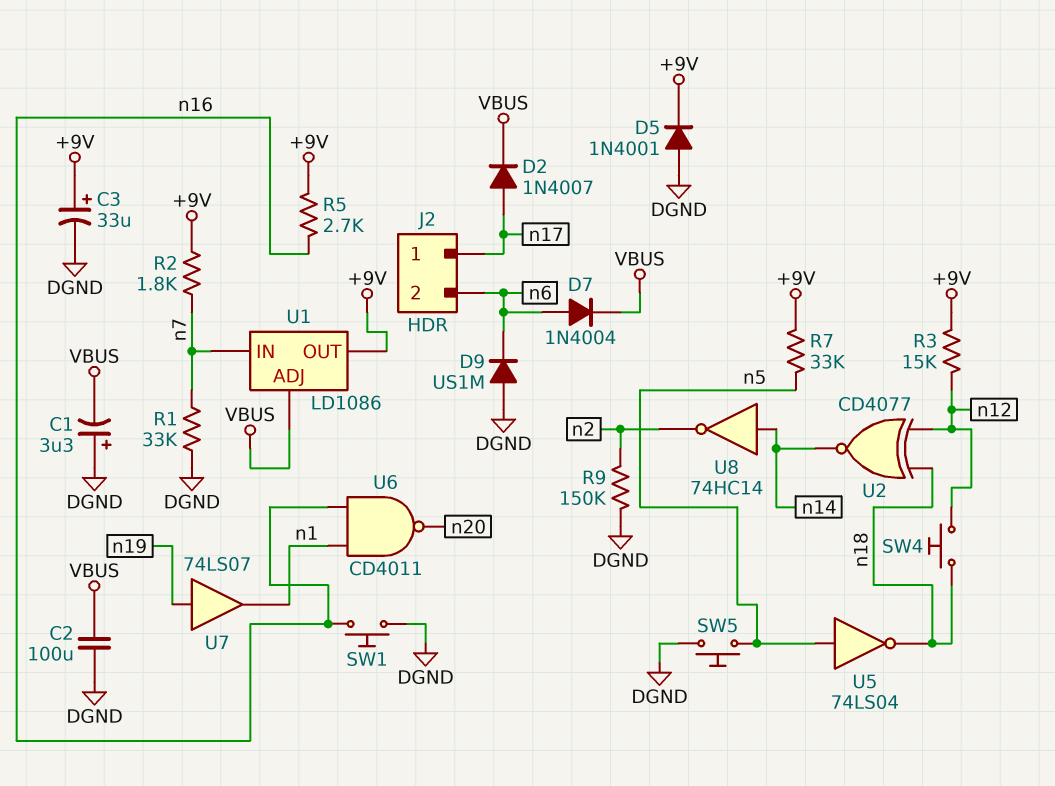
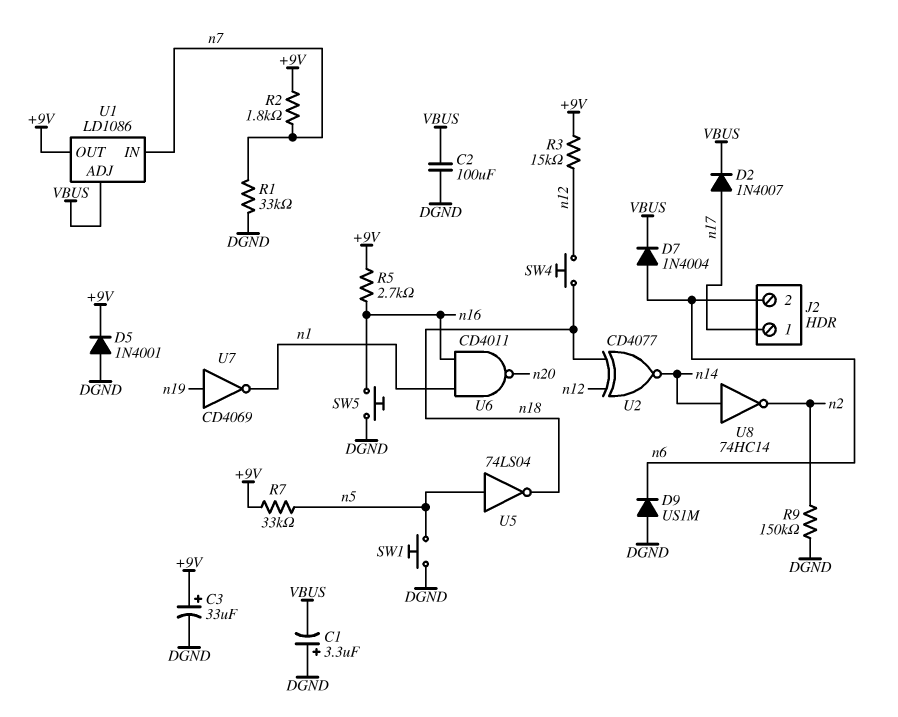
SW1: button (DGND, n16) -> button (DGND, n5)
SW5: button (DGND, n5) -> button (DGND, n16)
U7: buffer 74LS07 (in n19, out n1) -> NOT CD4069 (in n19, out n1)

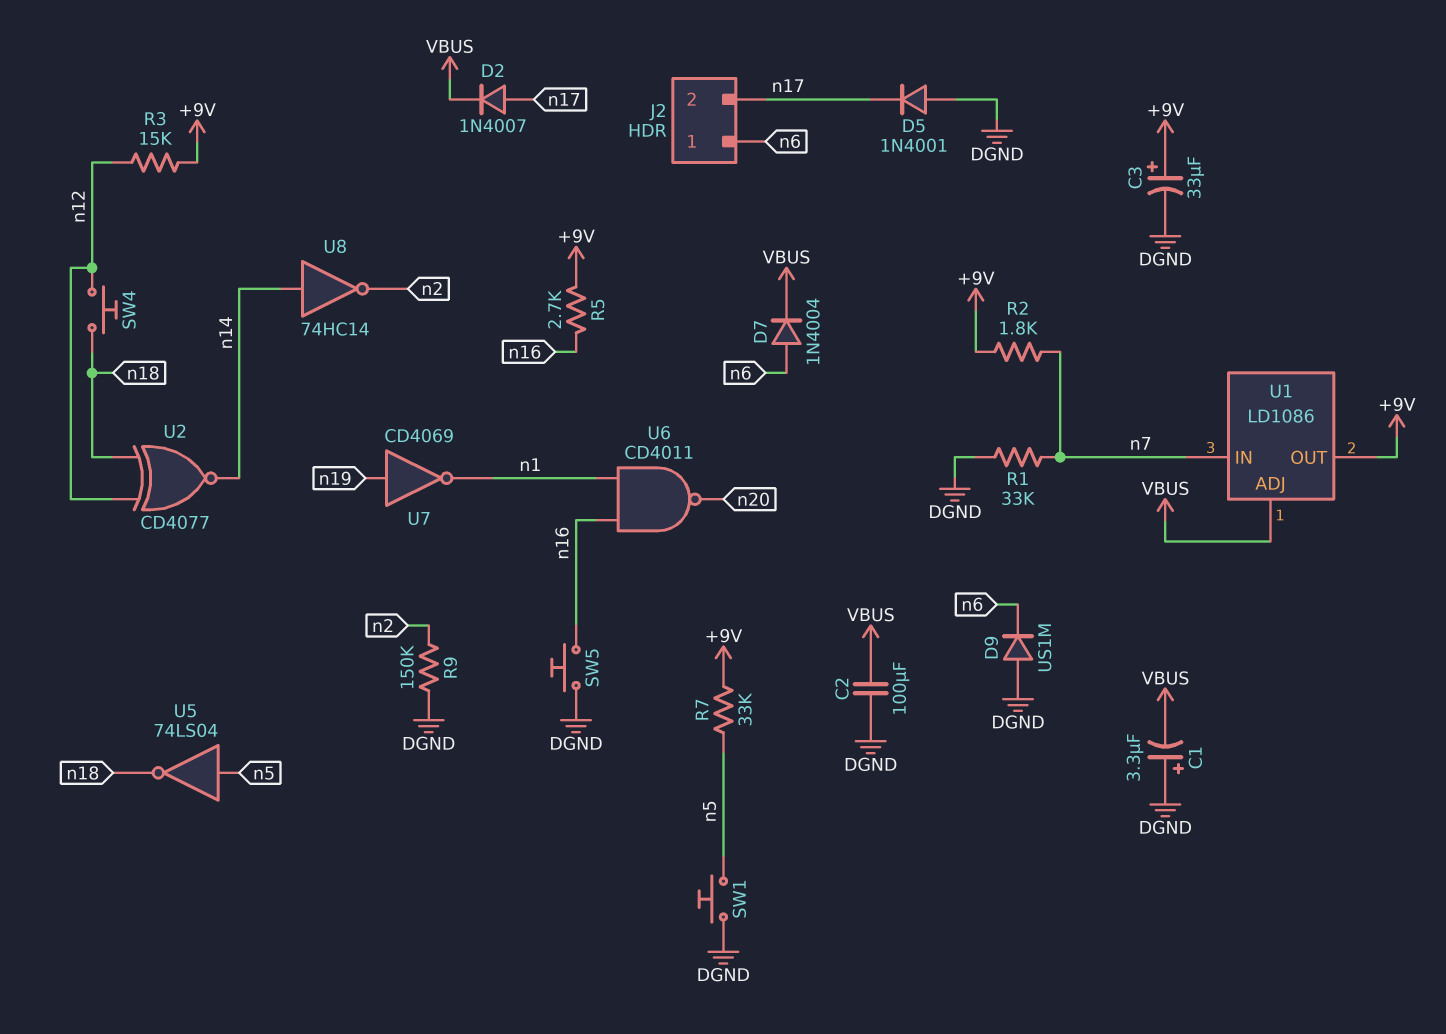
D5: diode 1N4001 (A DGND, K +9V) -> diode 1N4001 (A DGND, K n17)
J2 pin 1: n17 -> n6
J2 pin 2: n6 -> n17

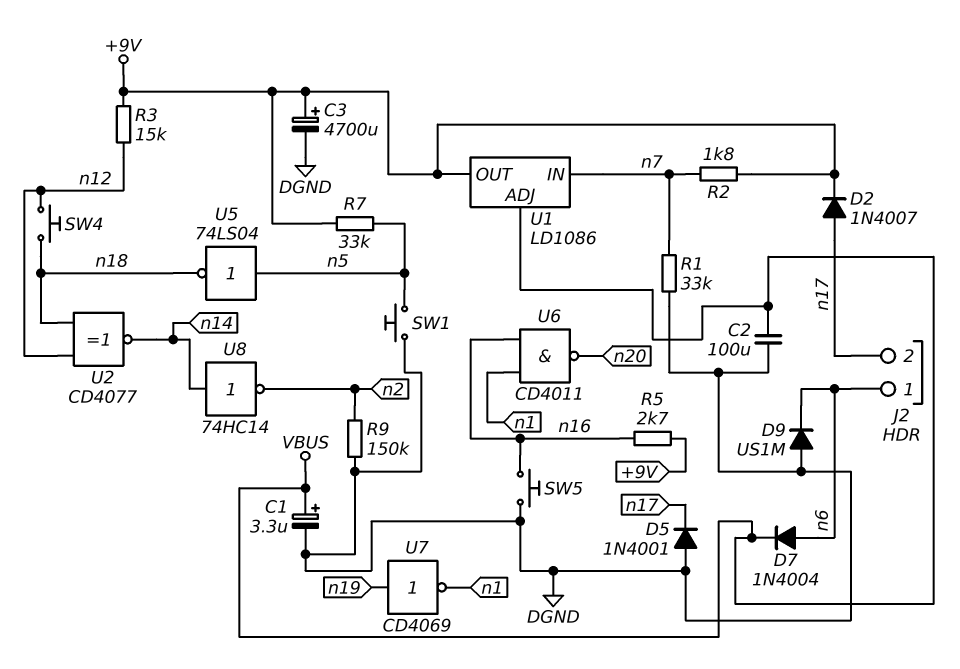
C1: 3.3uF (plus DGND, minus VBUS) -> 3.3uF (plus VBUS, minus DGND)
C3: 33uF (plus +9V, minus DGND) -> 4700uF (plus +9V, minus DGND)
D2: diode 1N4007 (A n17, K VBUS) -> diode 1N4007 (A n17, K +9V)

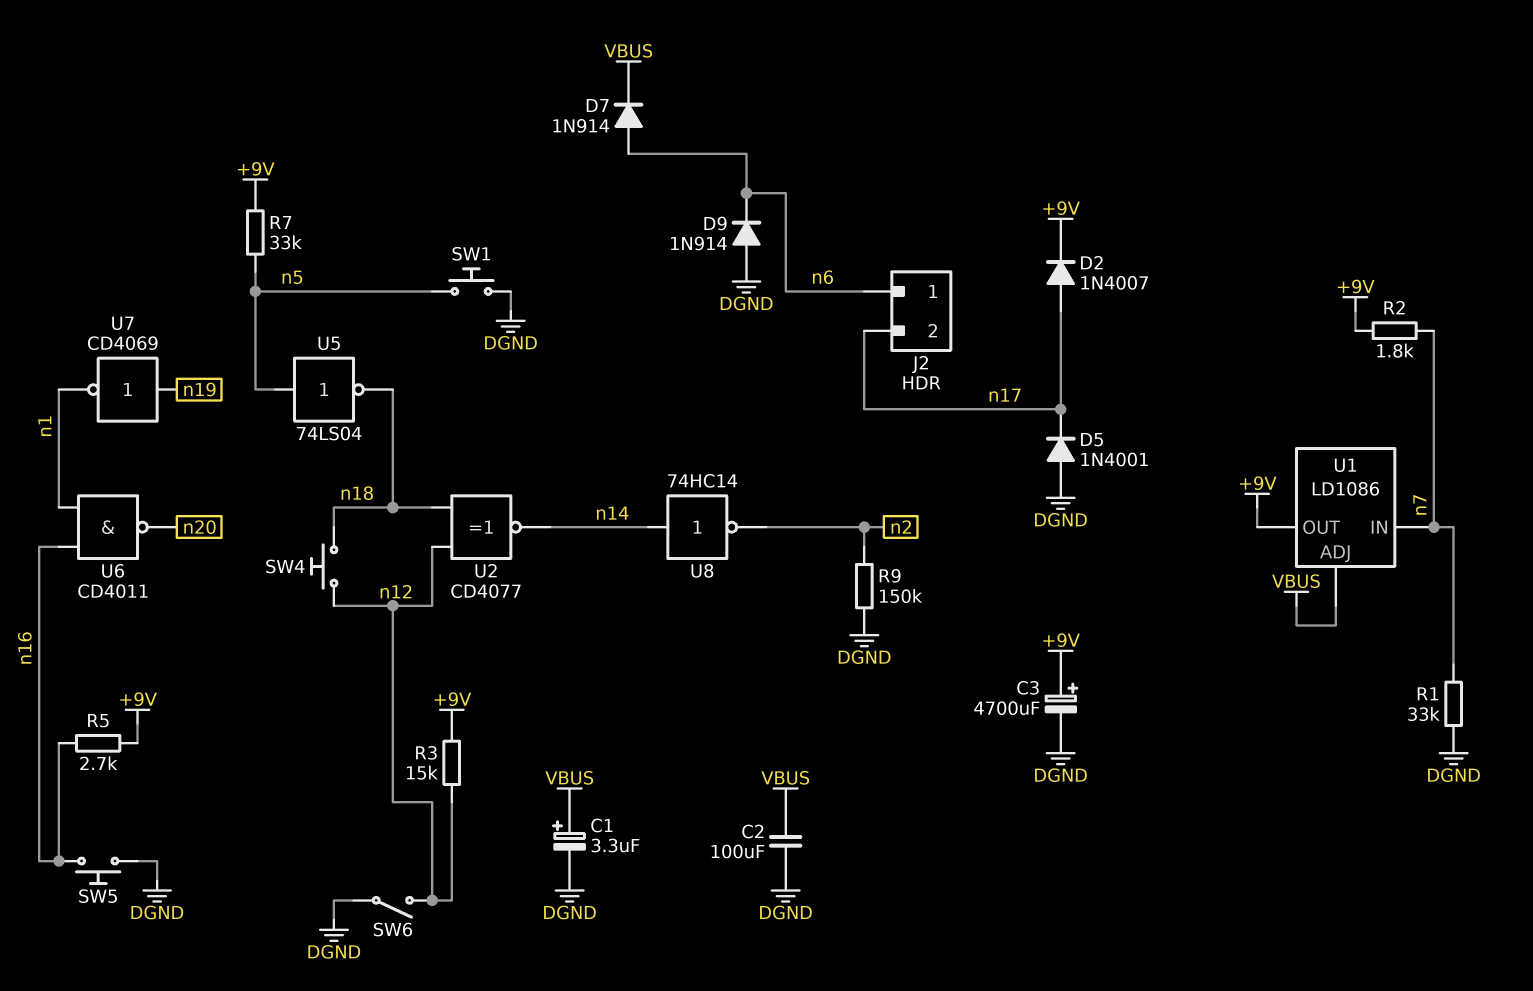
D7: diode 1N4004 (A n6, K VBUS) -> diode 1N914 (A n6, K VBUS)
D9: diode US1M (A DGND, K n6) -> diode 1N914 (A DGND, K n6)
SW6: none -> switch (DGND, n12)

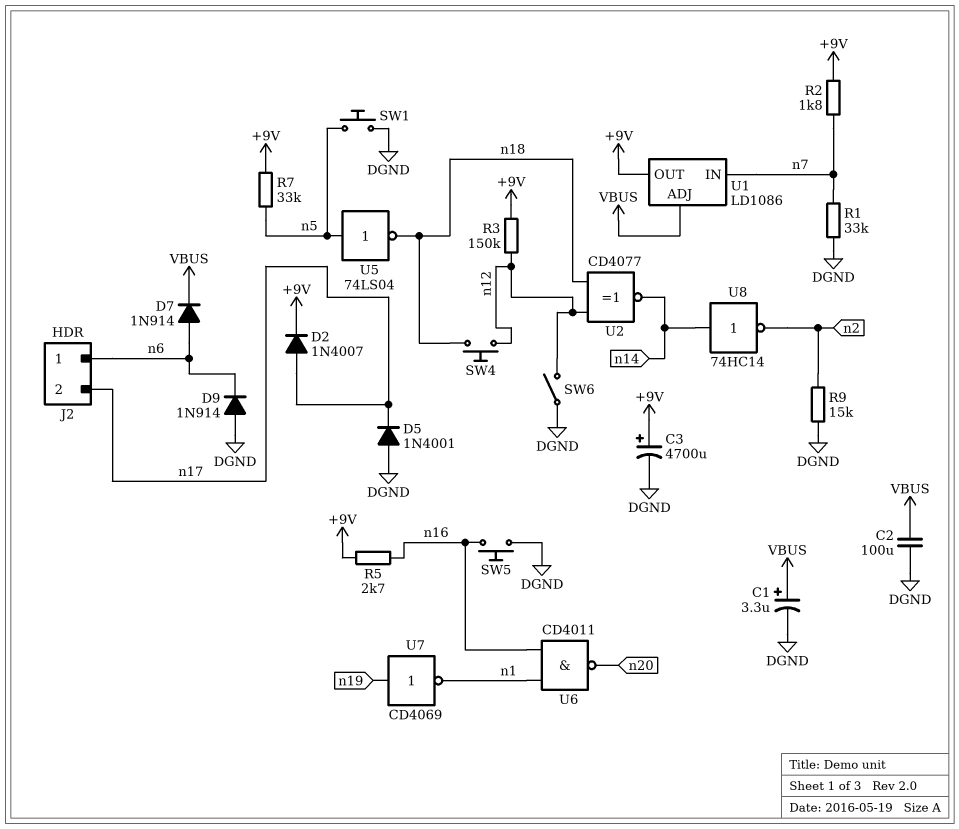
R3: 15k (+9V, n12) -> 150k (+9V, n12)
R9: 150k (DGND, n2) -> 15k (DGND, n2)

